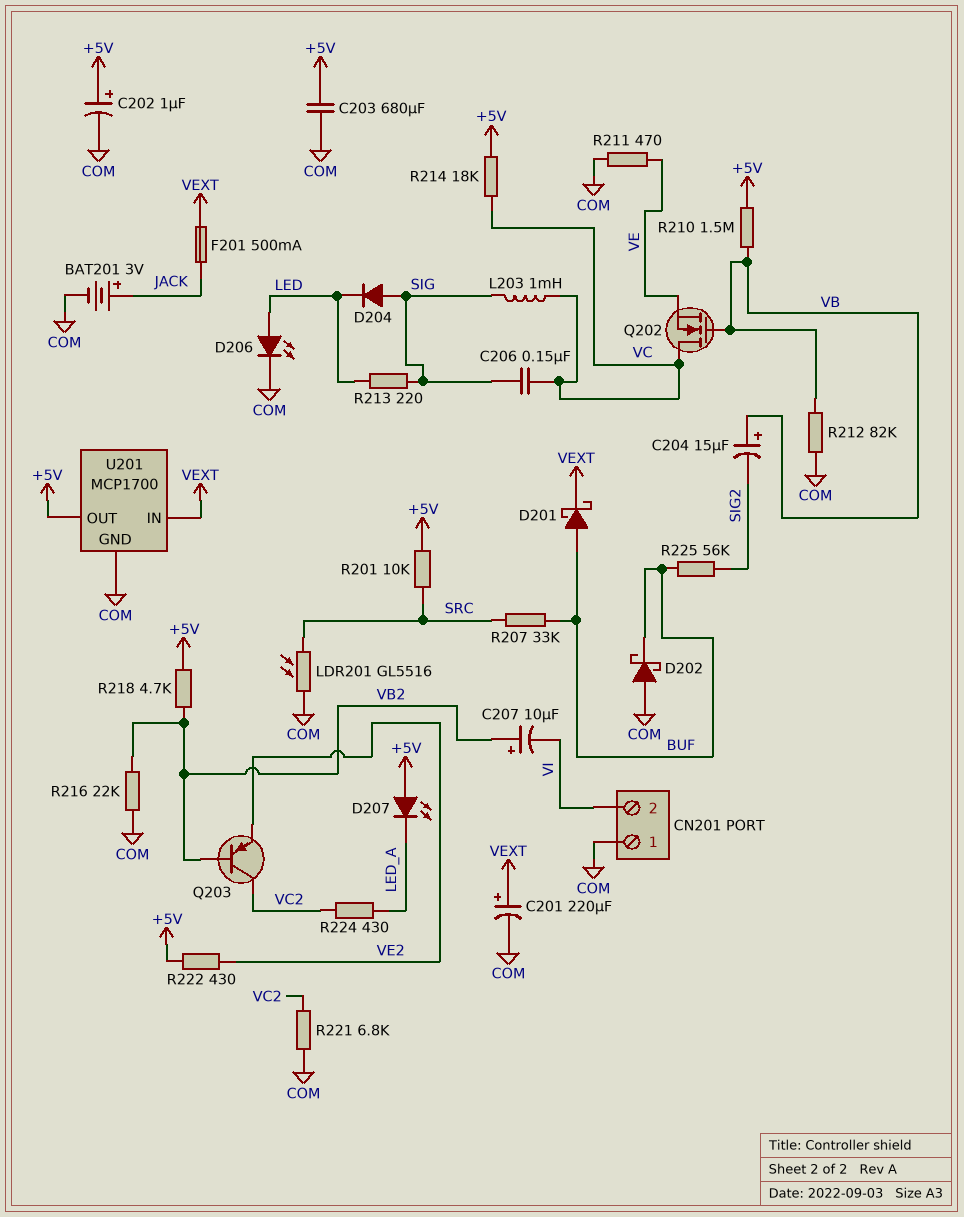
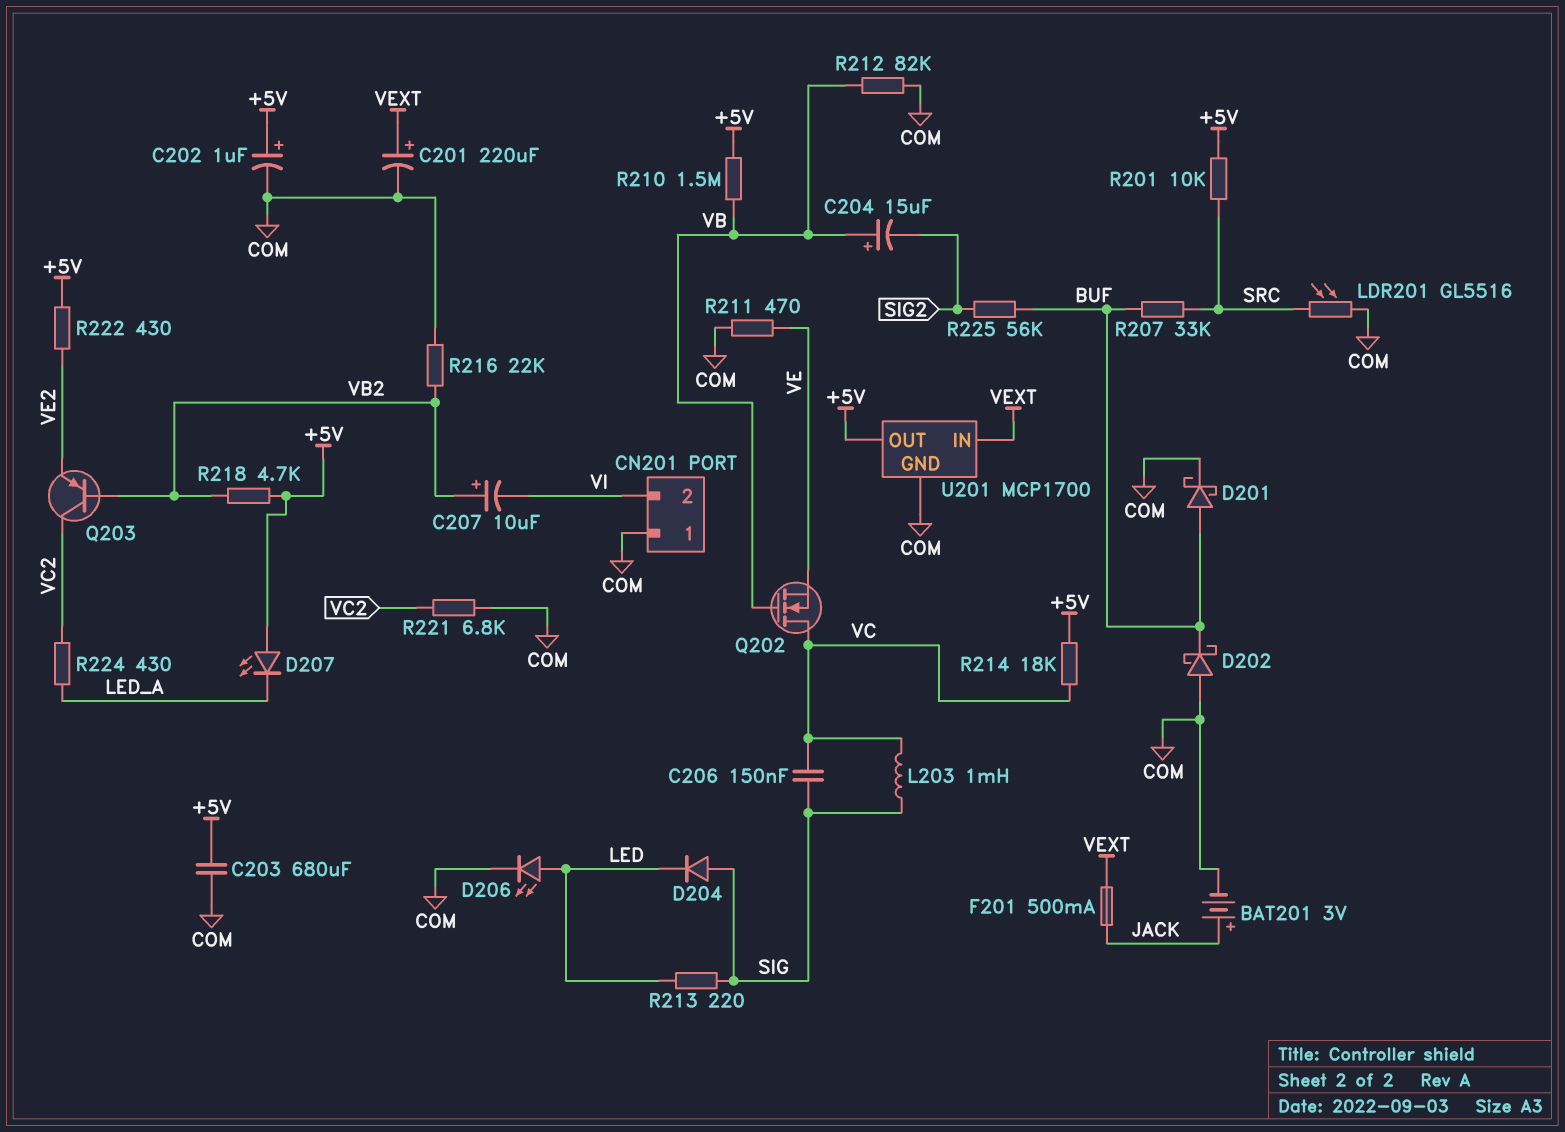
D201: schottky (A BUF, K VEXT) -> schottky (A BUF, K COM)

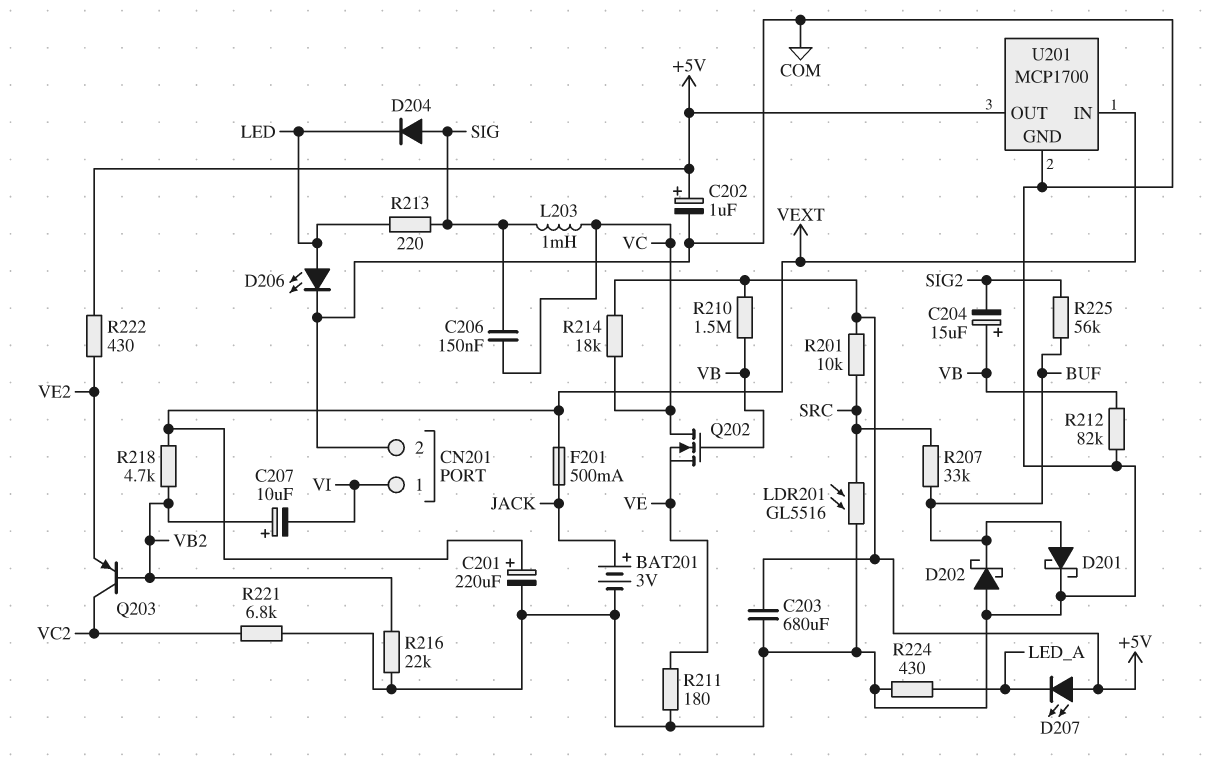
CN201 pin 1: COM -> VI
CN201 pin 2: VI -> COM
R211: 470 (COM, VE) -> 180 (COM, VE)
R218: 4.7k (+5V, VB2) -> 4.7k (VB2, VEXT)
R224: 430 (LED_A, VC2) -> 430 (COM, LED_A)

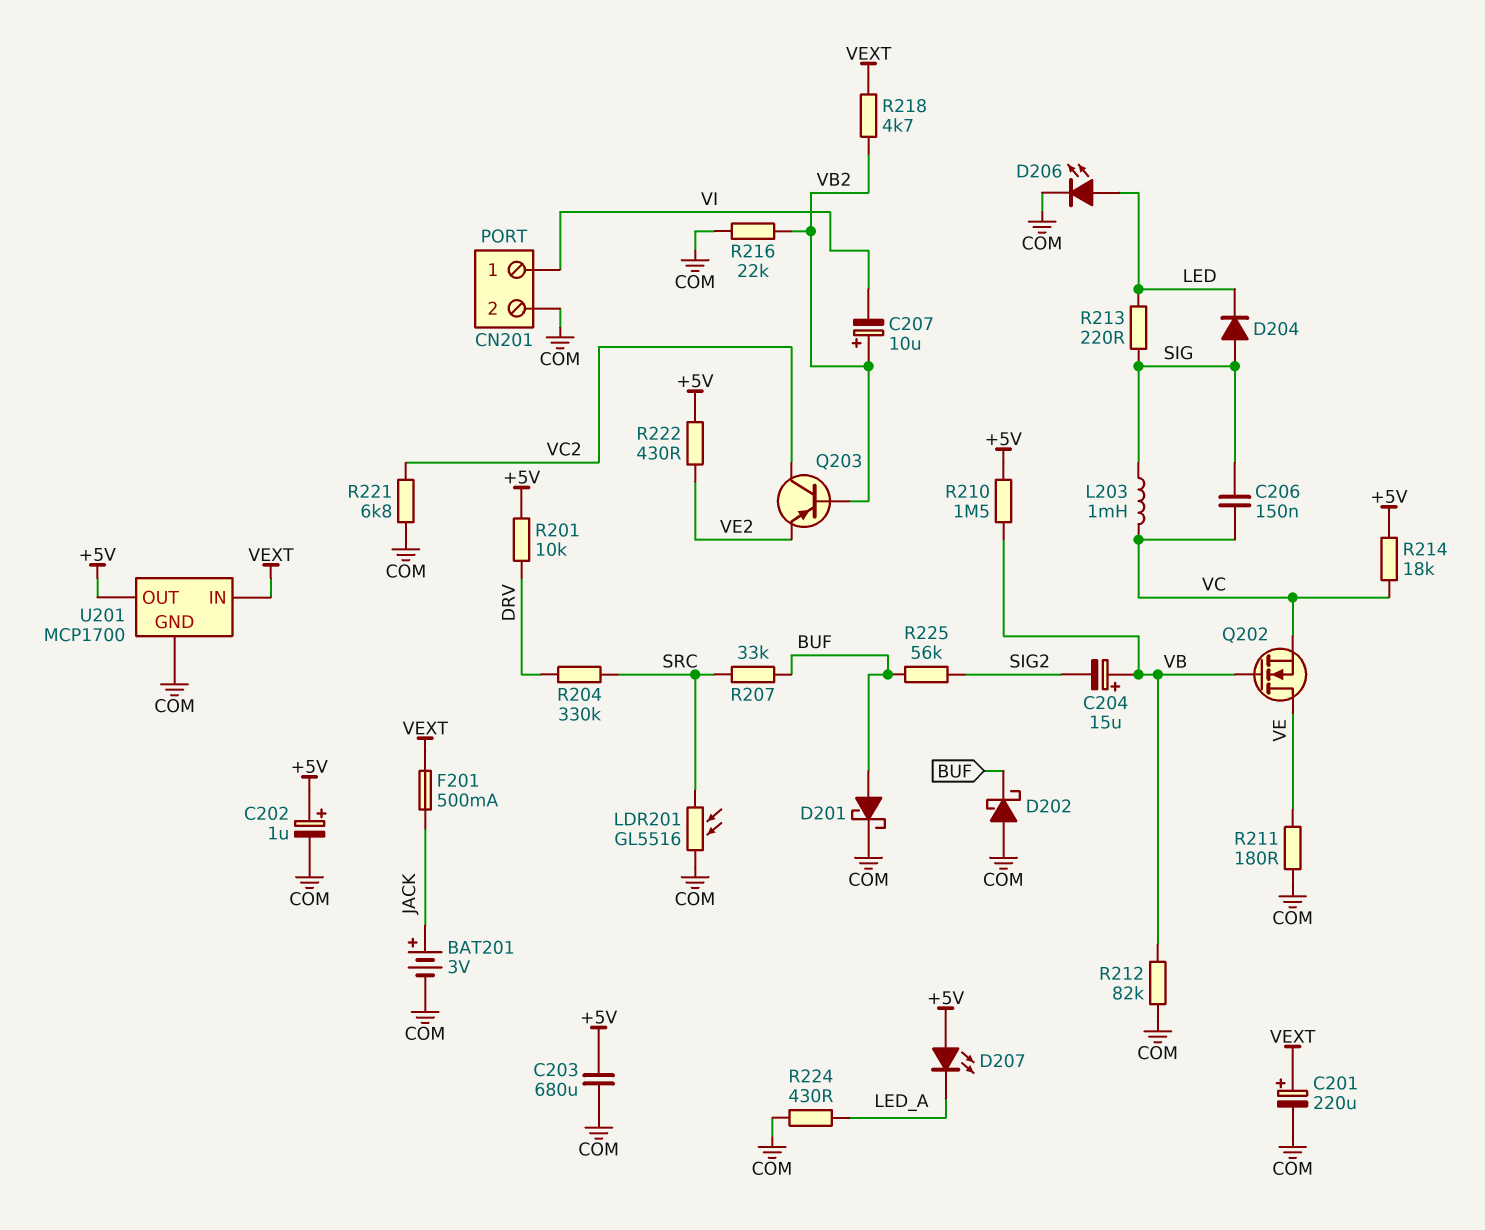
Q202: NMOS (G VB, D VC, S VE) -> NMOS (G VB, D VE, S VC)
R201: 10k (+5V, SRC) -> 10k (+5V, DRV)
R204: none -> 330k (DRV, SRC)

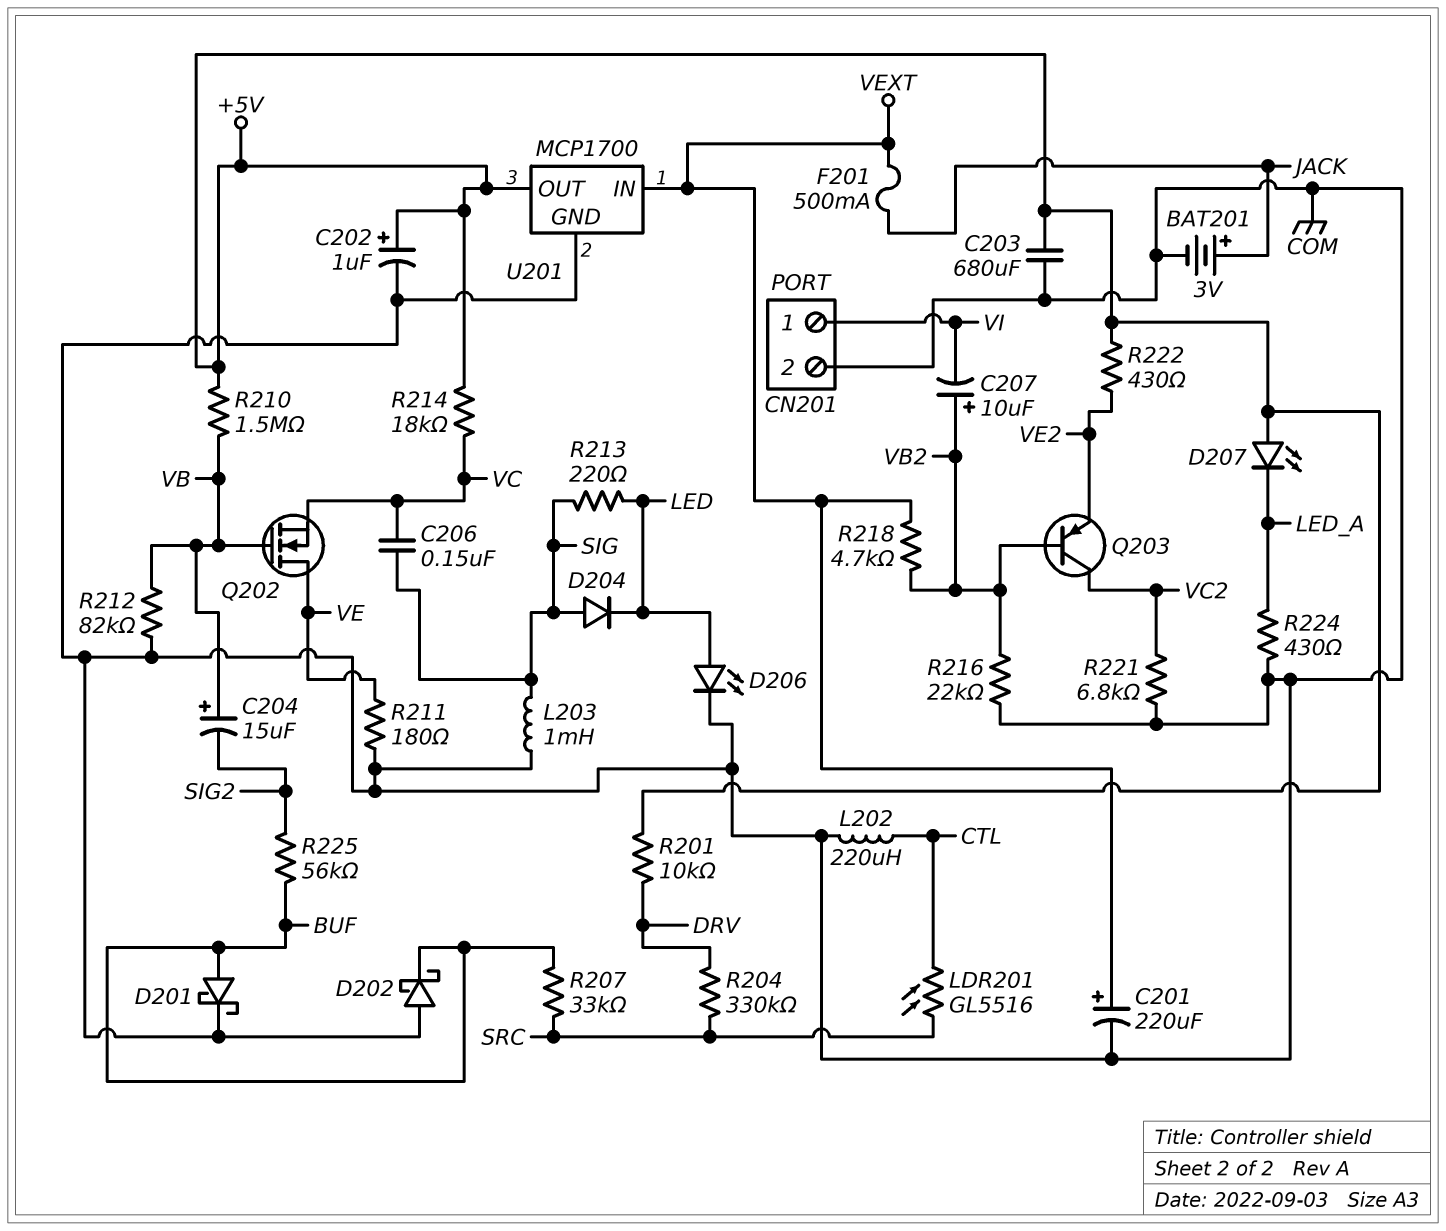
L202: none -> 220uH (COM, CTL)
L203: 1mH (SIG, VC) -> 1mH (COM, SIG)
LDR201: GL5516 (COM, SRC) -> GL5516 (CTL, SRC)

